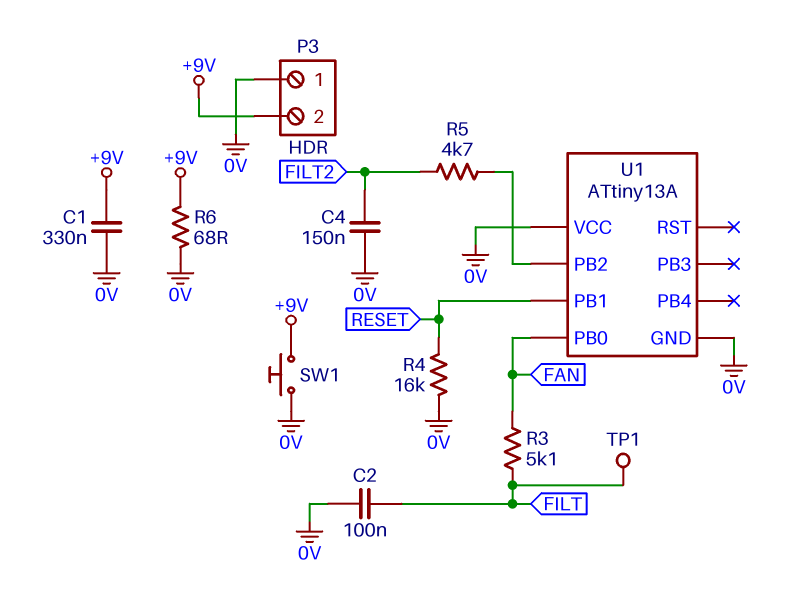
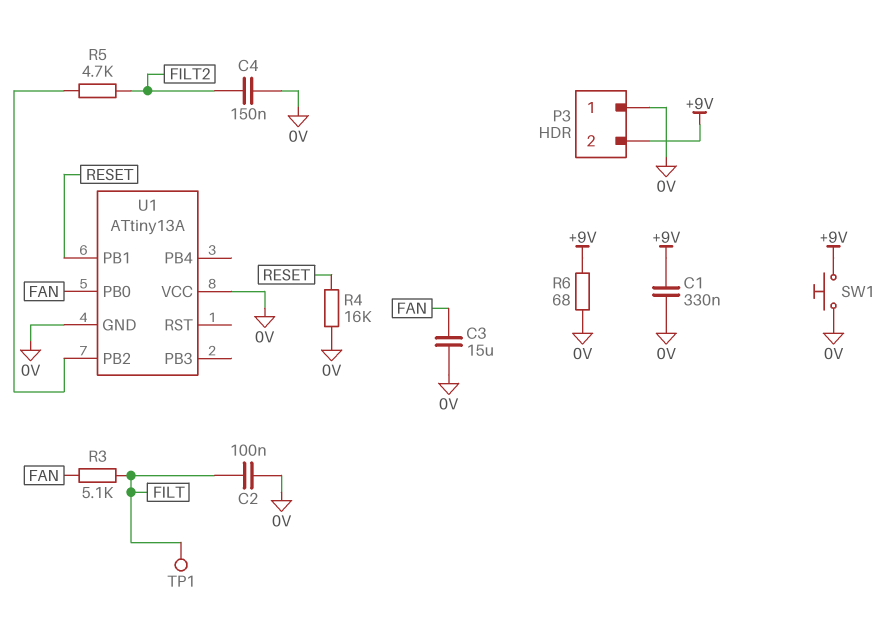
C3: none -> 15uF (0V, FAN)

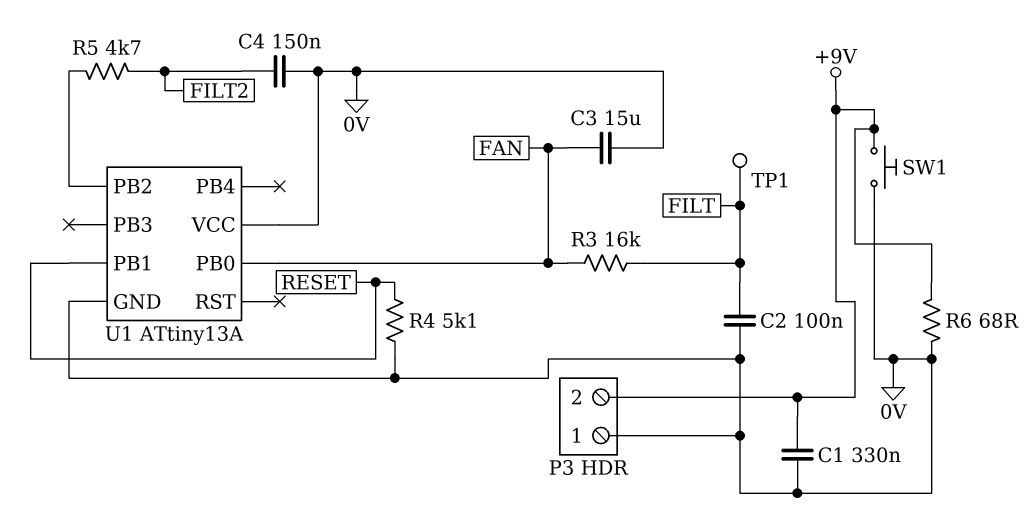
R3: 5.1k (FAN, FILT) -> 16k (FAN, FILT)
R4: 16k (0V, RESET) -> 5.1k (0V, RESET)

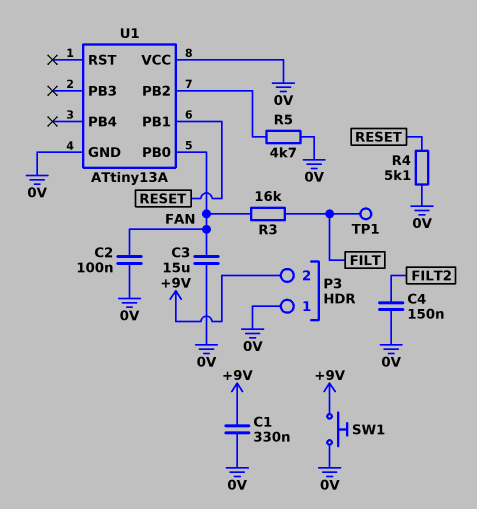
C2: 100nF (0V, FILT) -> 100nF (0V, FAN)
R5: 4.7k (FILT2, U1/PB2) -> 4.7k (0V, U1/PB2)
R6: 68 (+9V, 0V) -> none

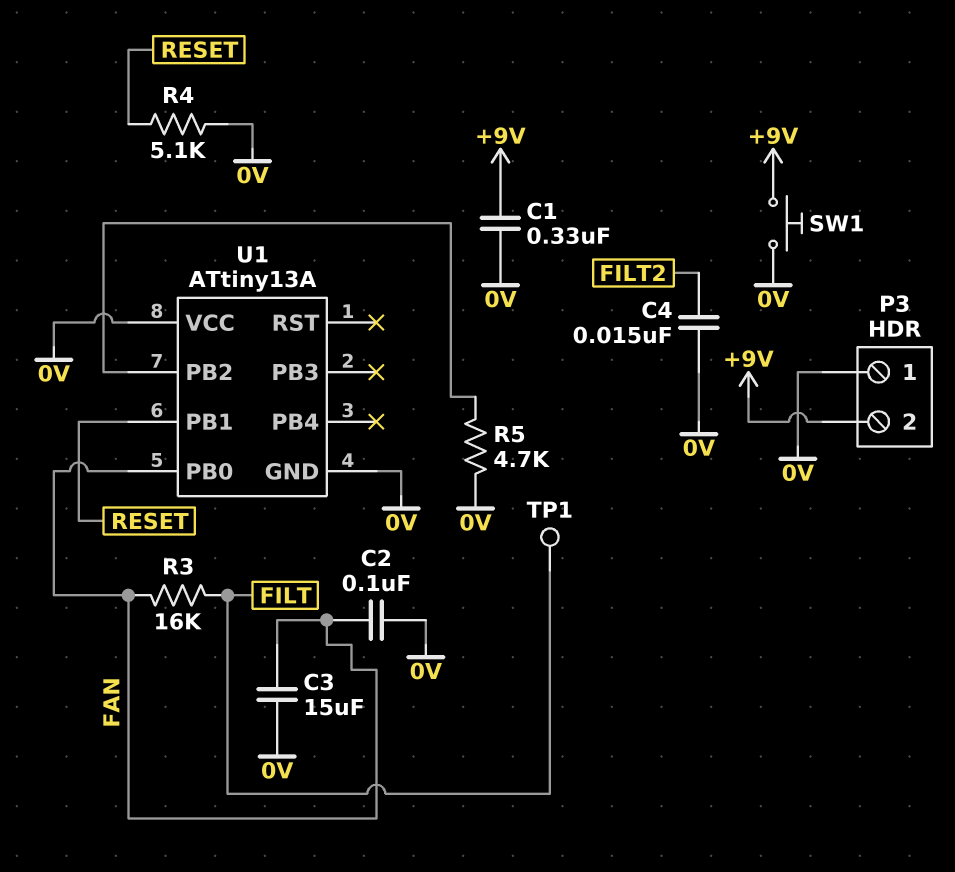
C4: 150nF (0V, FILT2) -> 15nF (0V, FILT2)

